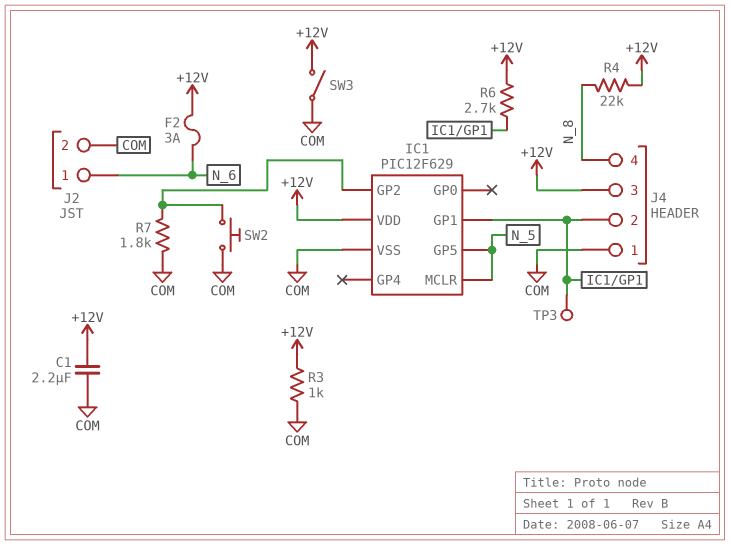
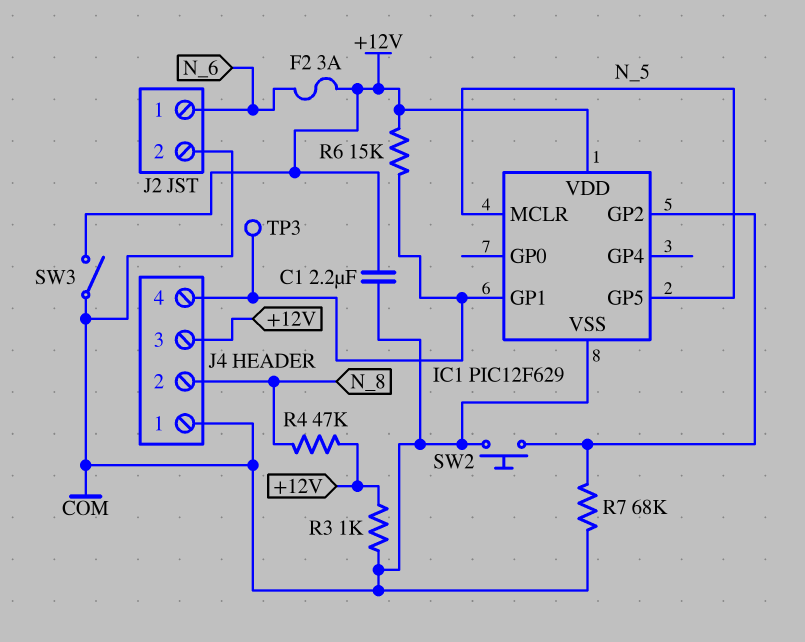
J4 pin 2: IC1/GP1 -> N_8
J4 pin 4: N_8 -> IC1/GP1
R4: 22k (+12V, N_8) -> 47k (+12V, N_8)
R6: 2.7k (+12V, IC1/GP1) -> 15k (+12V, IC1/GP1)
R7: 1.8k (COM, IC1/GP2) -> 68k (COM, IC1/GP2)

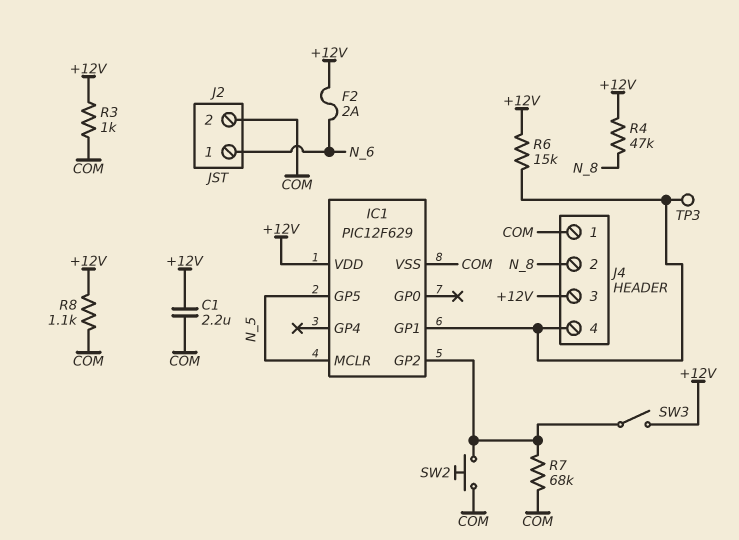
F2: 3A (+12V, N_6) -> 2A (+12V, N_6)
R8: none -> 1.1k (+12V, COM)
SW3: switch (+12V, COM) -> switch (+12V, IC1/GP2)

